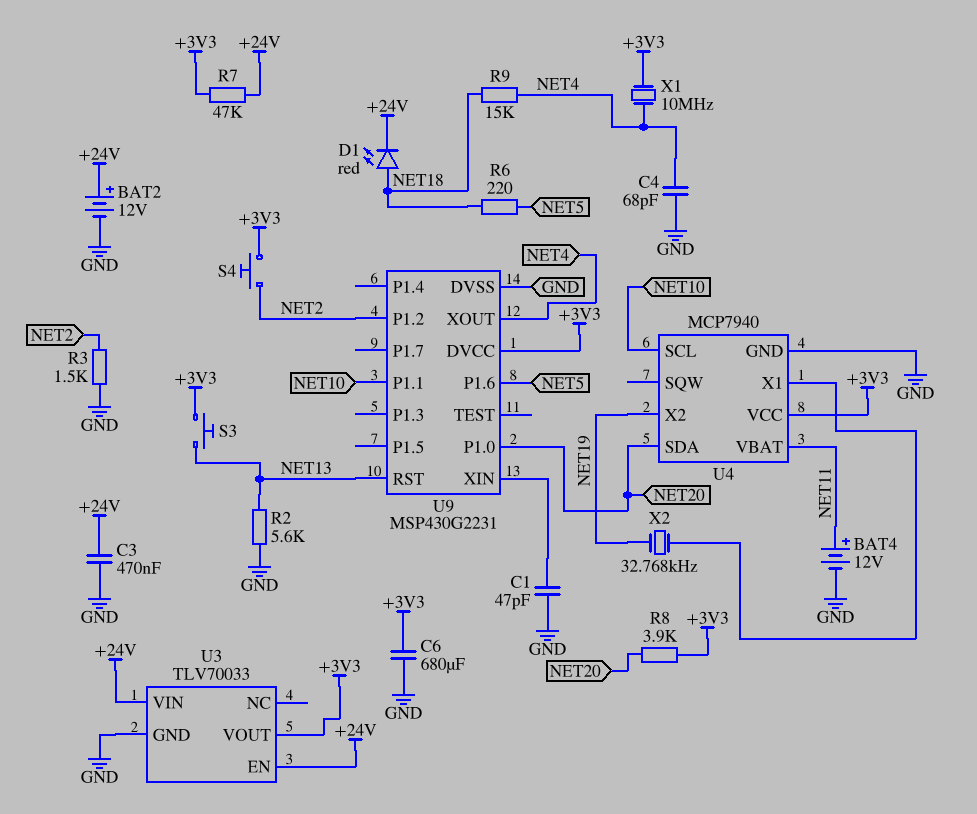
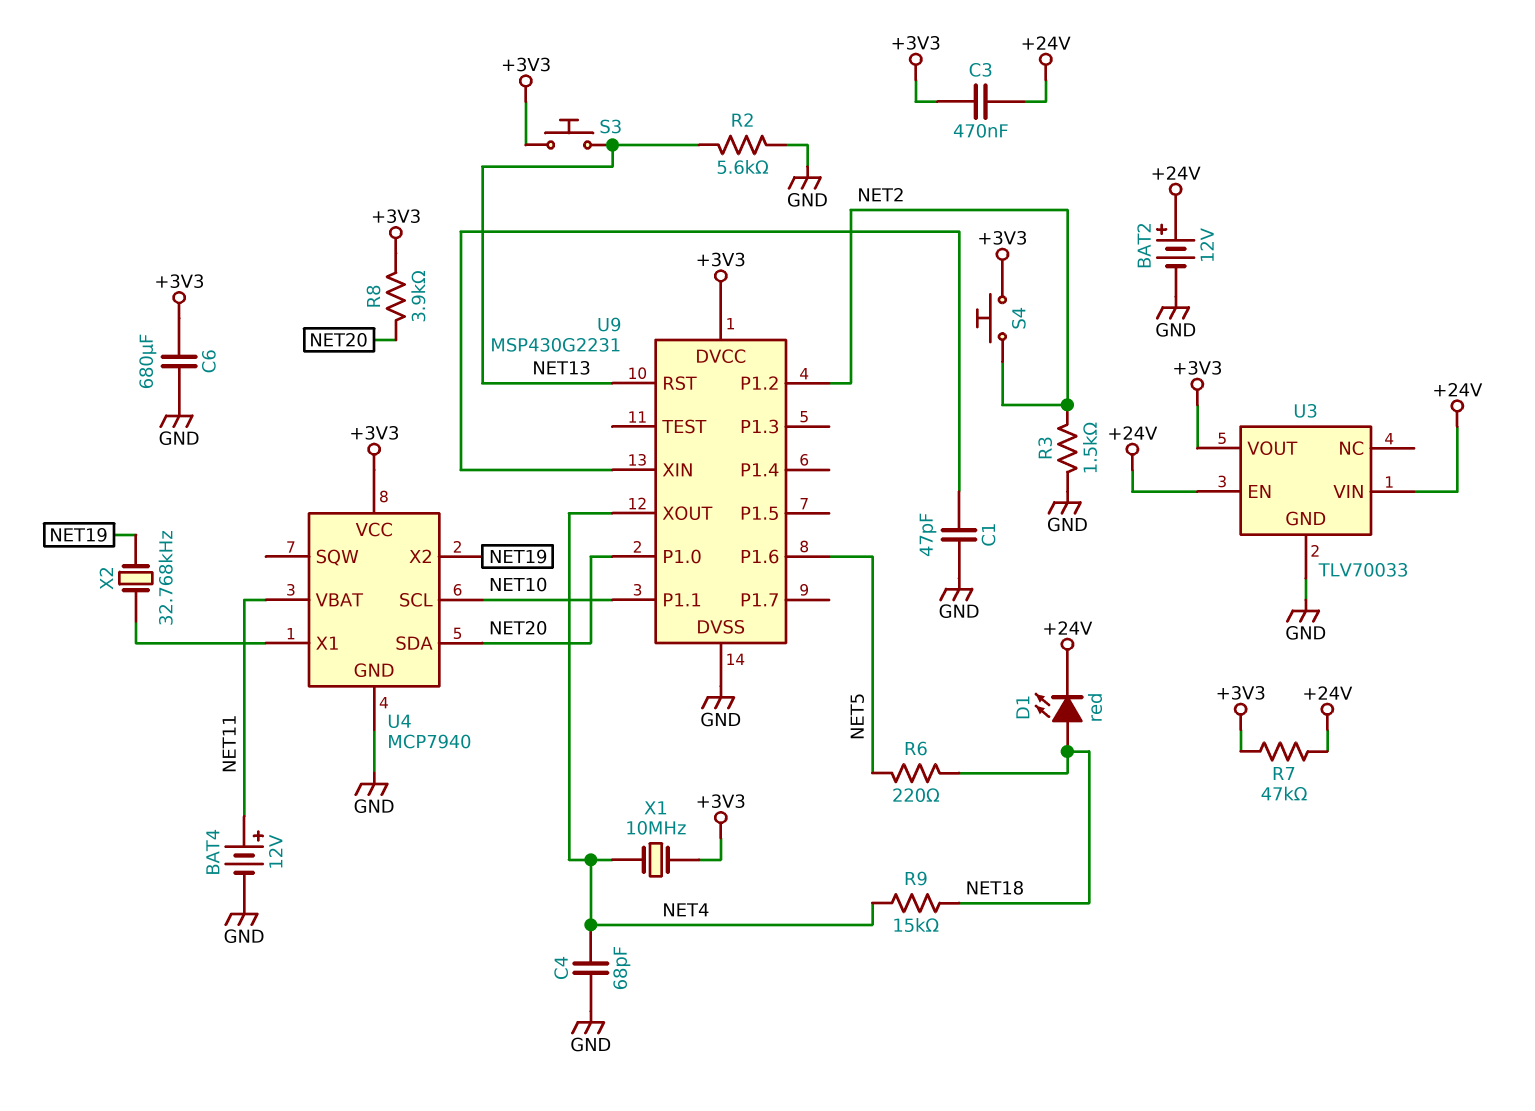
C3: 470nF (+24V, GND) -> 470nF (+3V3, +24V)

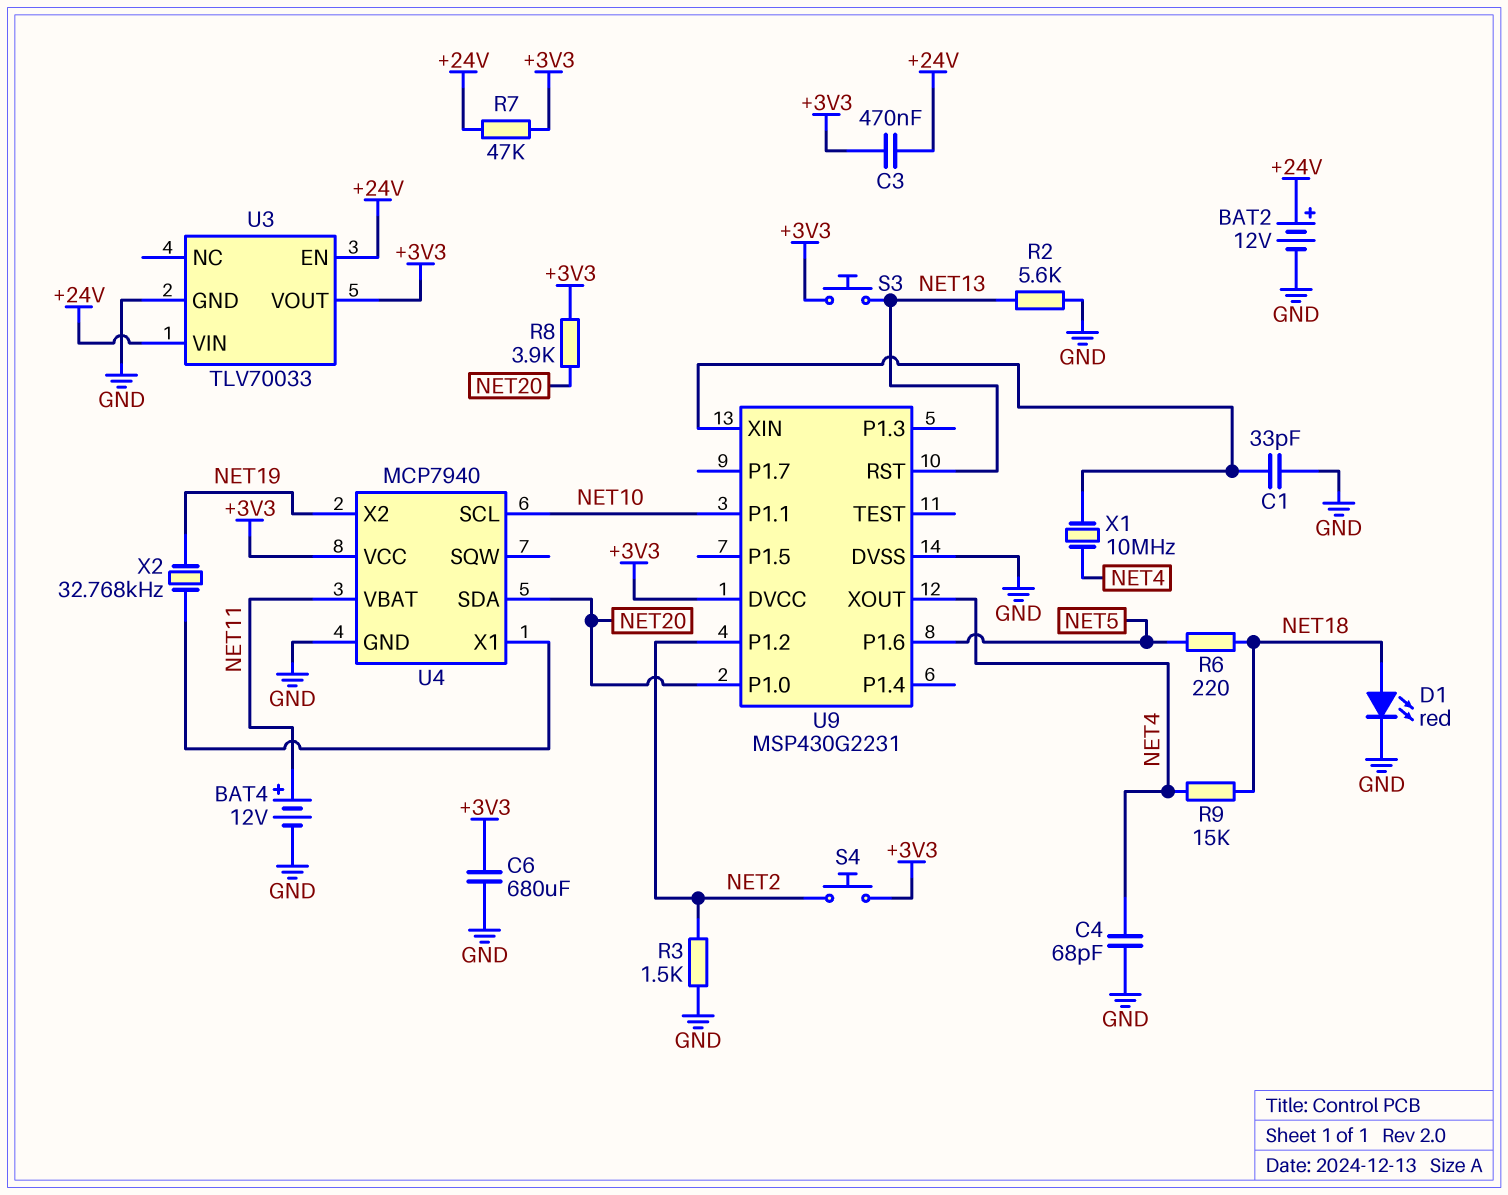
C1: 47pF (GND, U9/XIN) -> 33pF (GND, U9/XIN)
D1: LED red (A NET18, K +24V) -> LED red (A NET18, K GND)
X1: 10MHz (+3V3, NET4) -> 10MHz (NET4, U9/XIN)

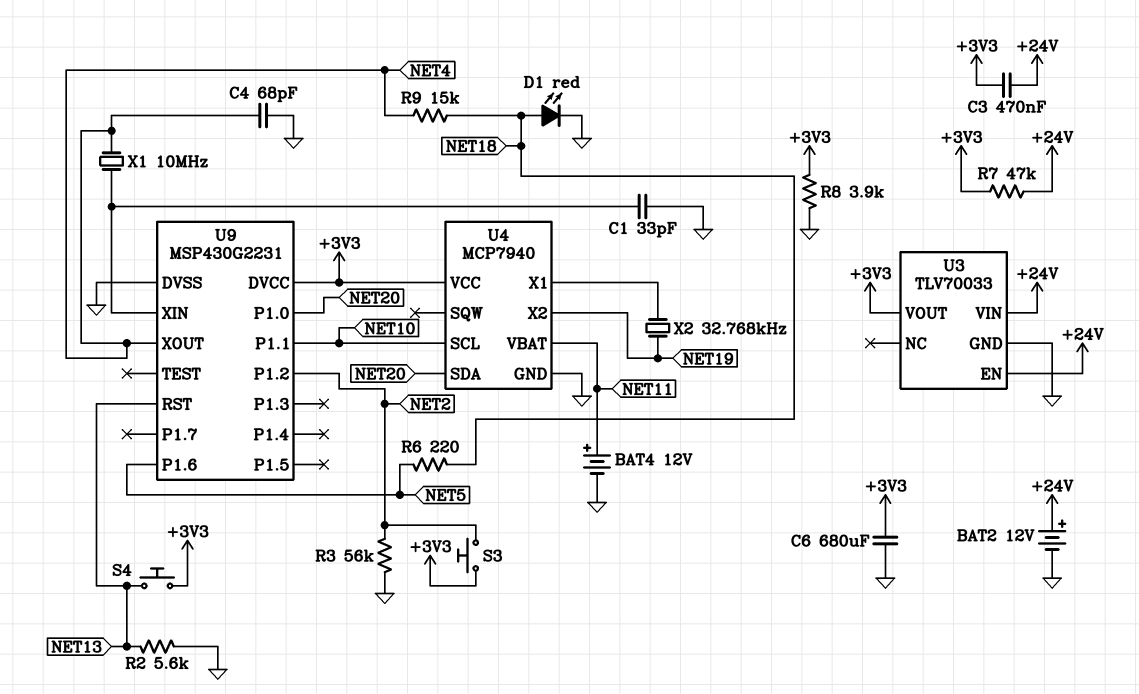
R3: 1.5k (GND, NET2) -> 56k (GND, NET2)
R8: 3.9k (+3V3, NET20) -> 3.9k (+3V3, GND)
S3: button (+3V3, NET13) -> button (+3V3, NET2)
S4: button (+3V3, NET2) -> button (+3V3, NET13)

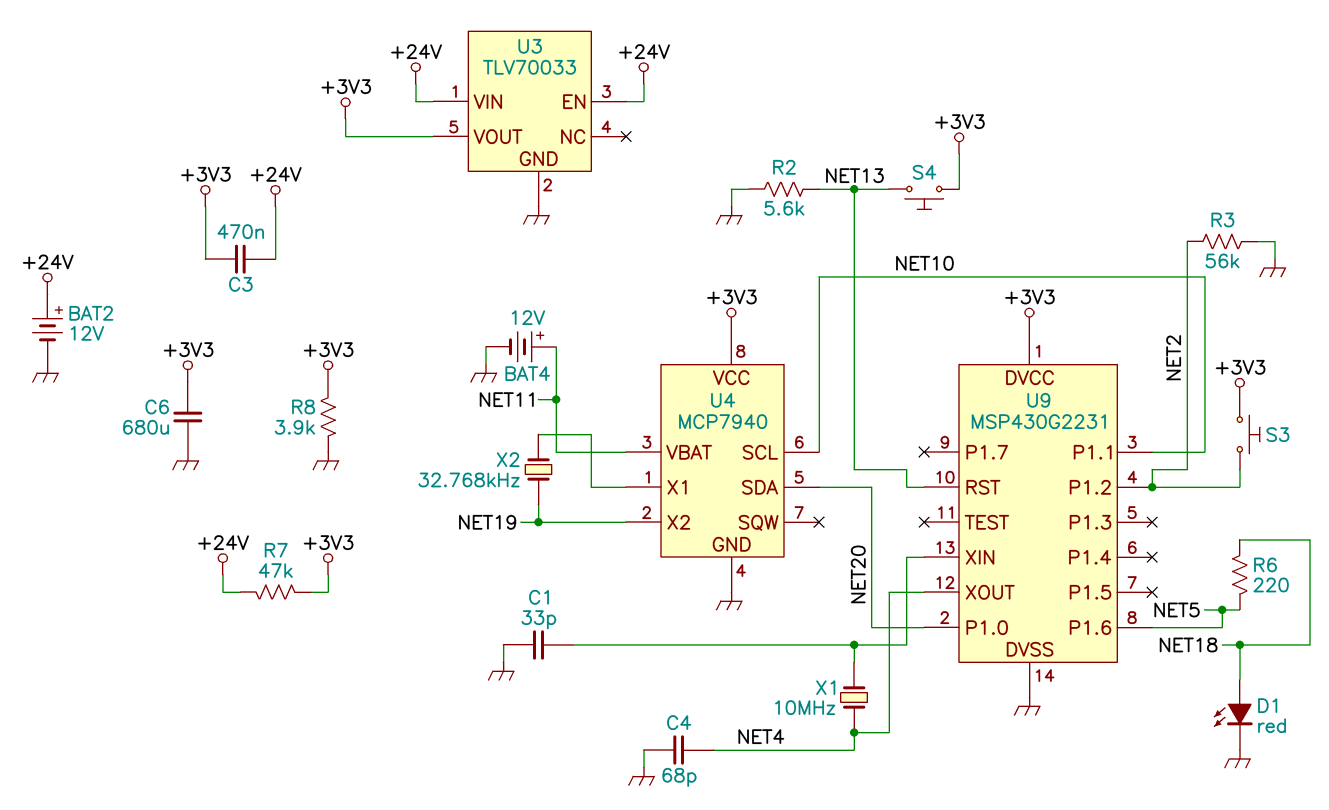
R9: 15k (NET4, NET18) -> none

